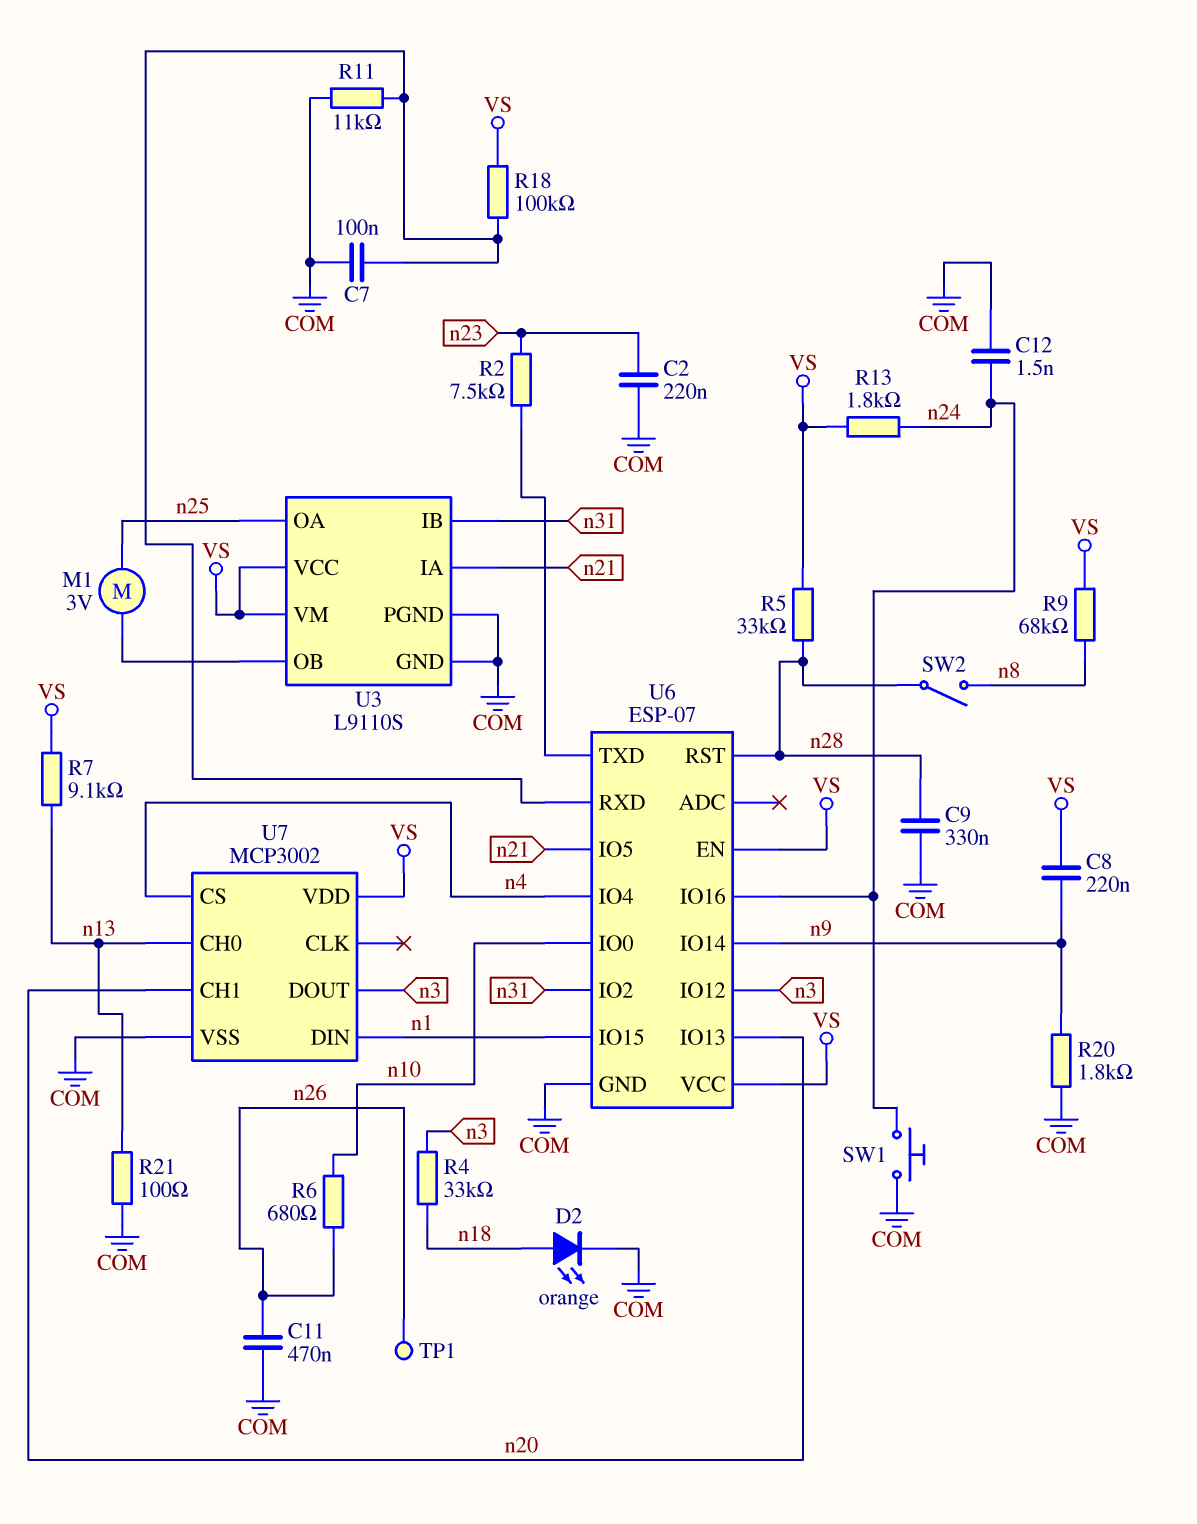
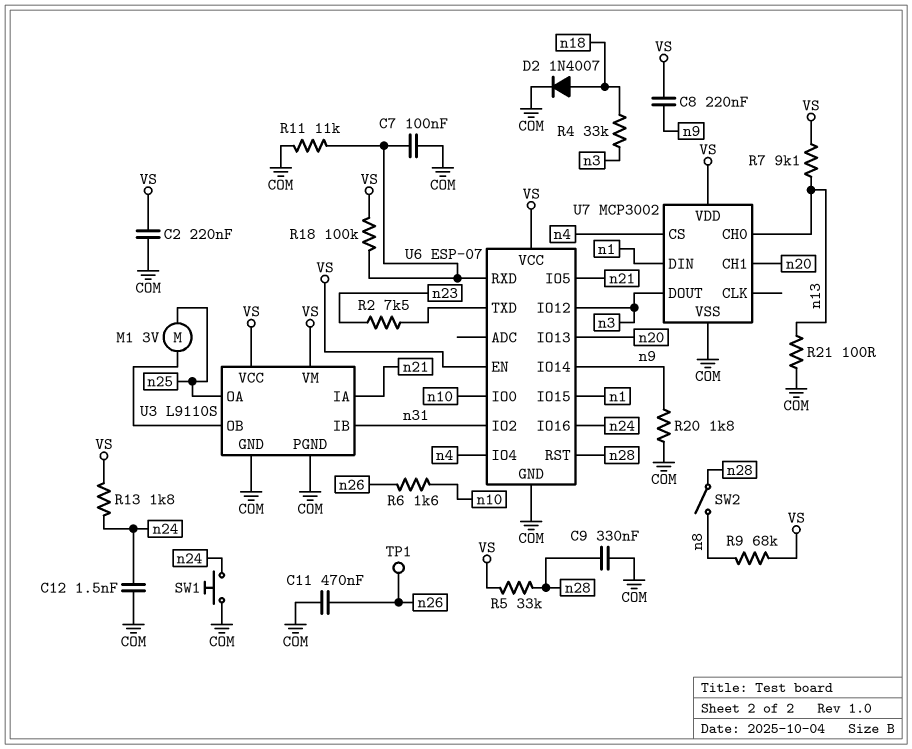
C2: 220nF (COM, n23) -> 220nF (COM, VS)
D2: LED orange (A n18, K COM) -> diode 1N4007 (A n18, K COM)
R6: 680 (n10, n26) -> 1.6k (n10, n26)

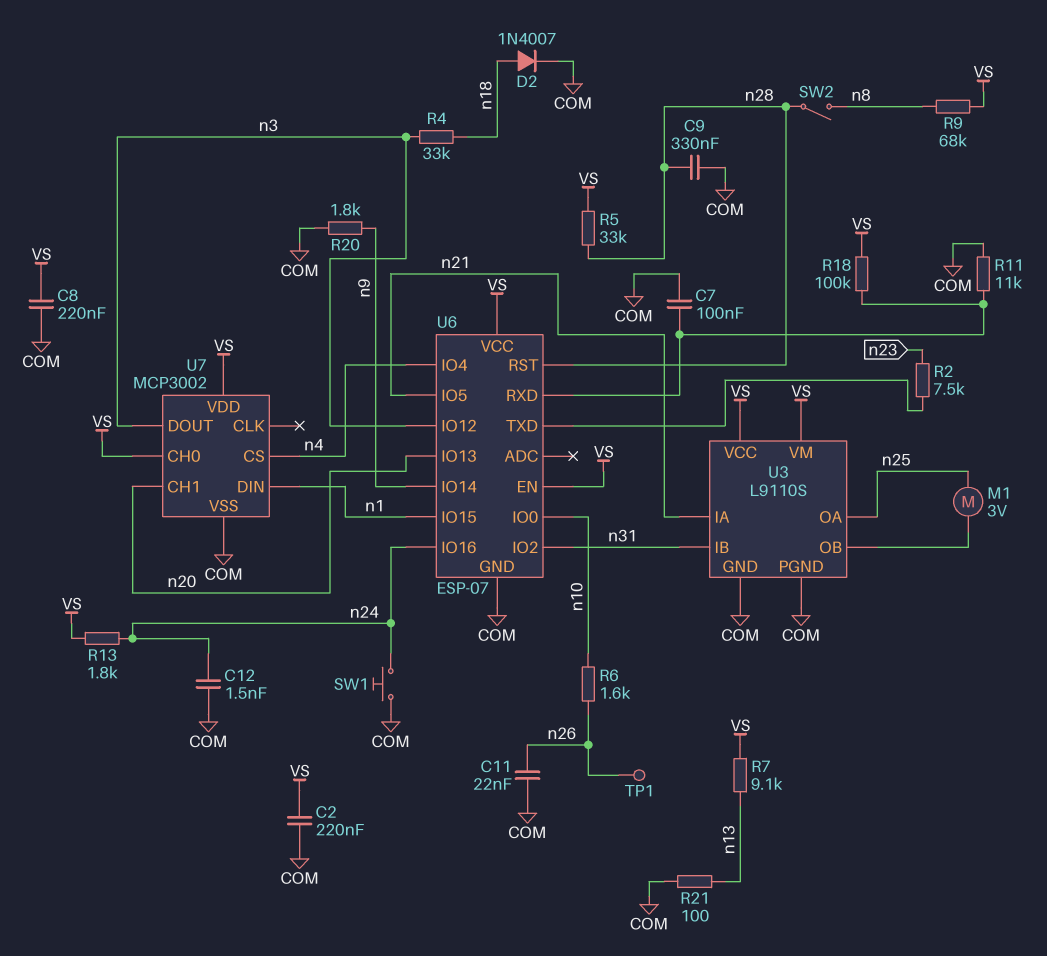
C8: 220nF (VS, n9) -> 220nF (COM, VS)
C11: 470nF (COM, n26) -> 22nF (COM, n26)
U7 pin CH0: n13 -> VS

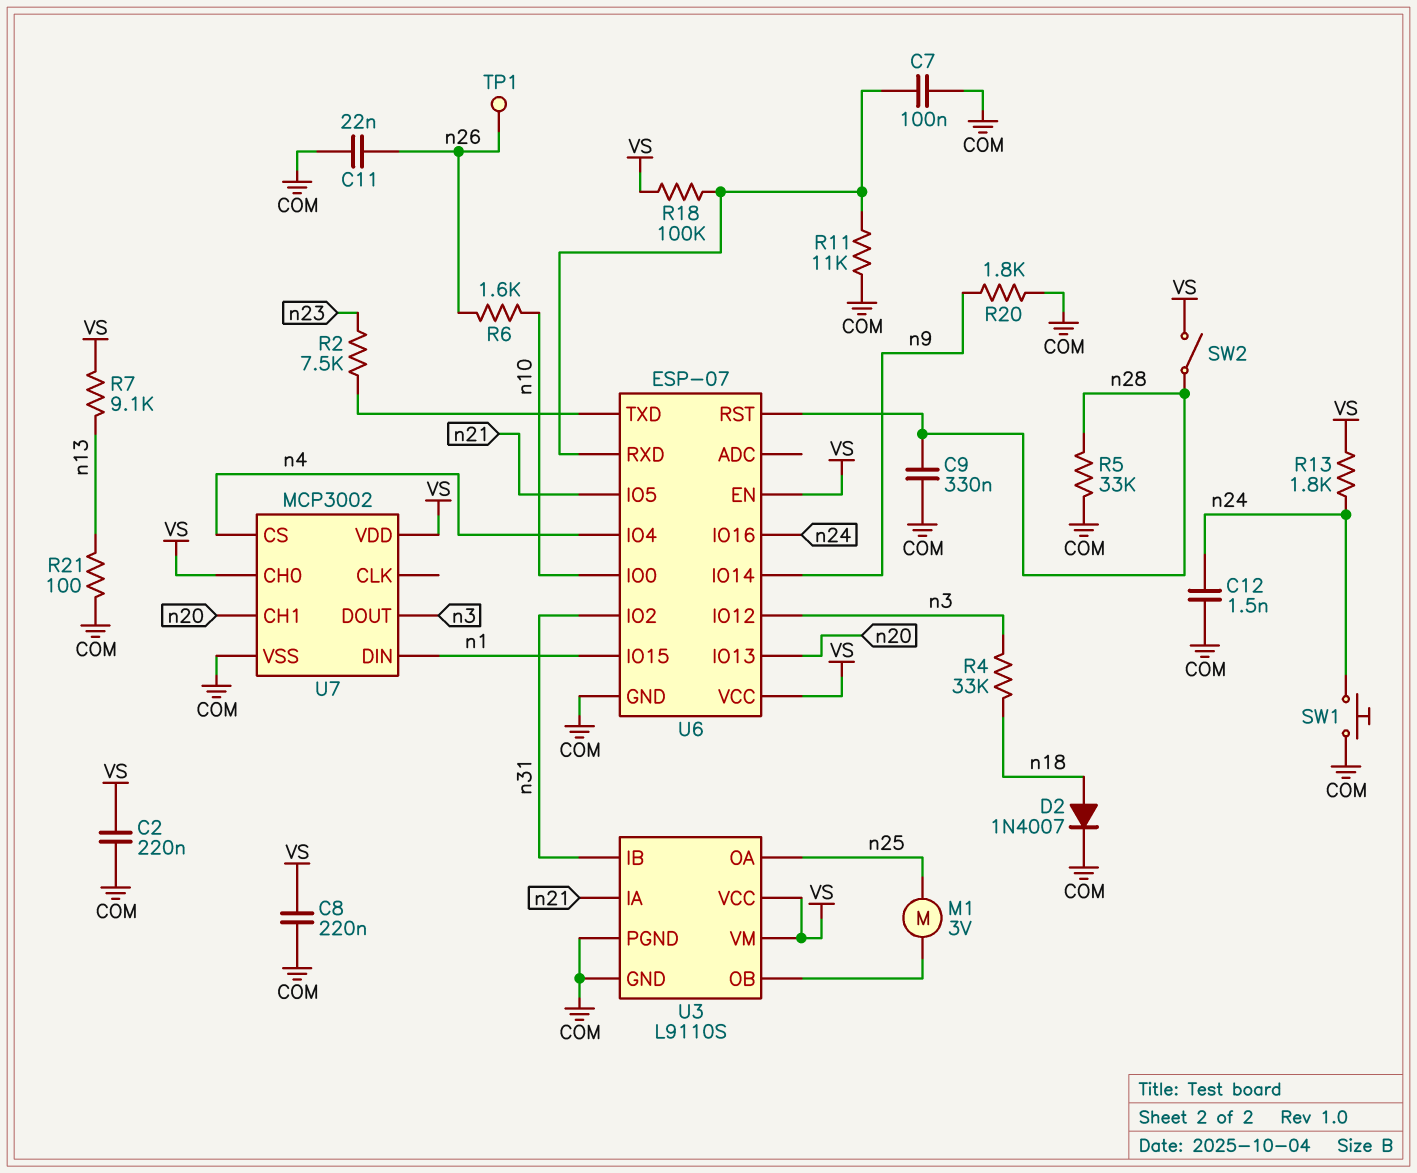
R5: 33k (VS, n28) -> 33k (COM, n28)
R9: 68k (VS, n8) -> none
SW2: switch (n8, n28) -> switch (VS, n28)

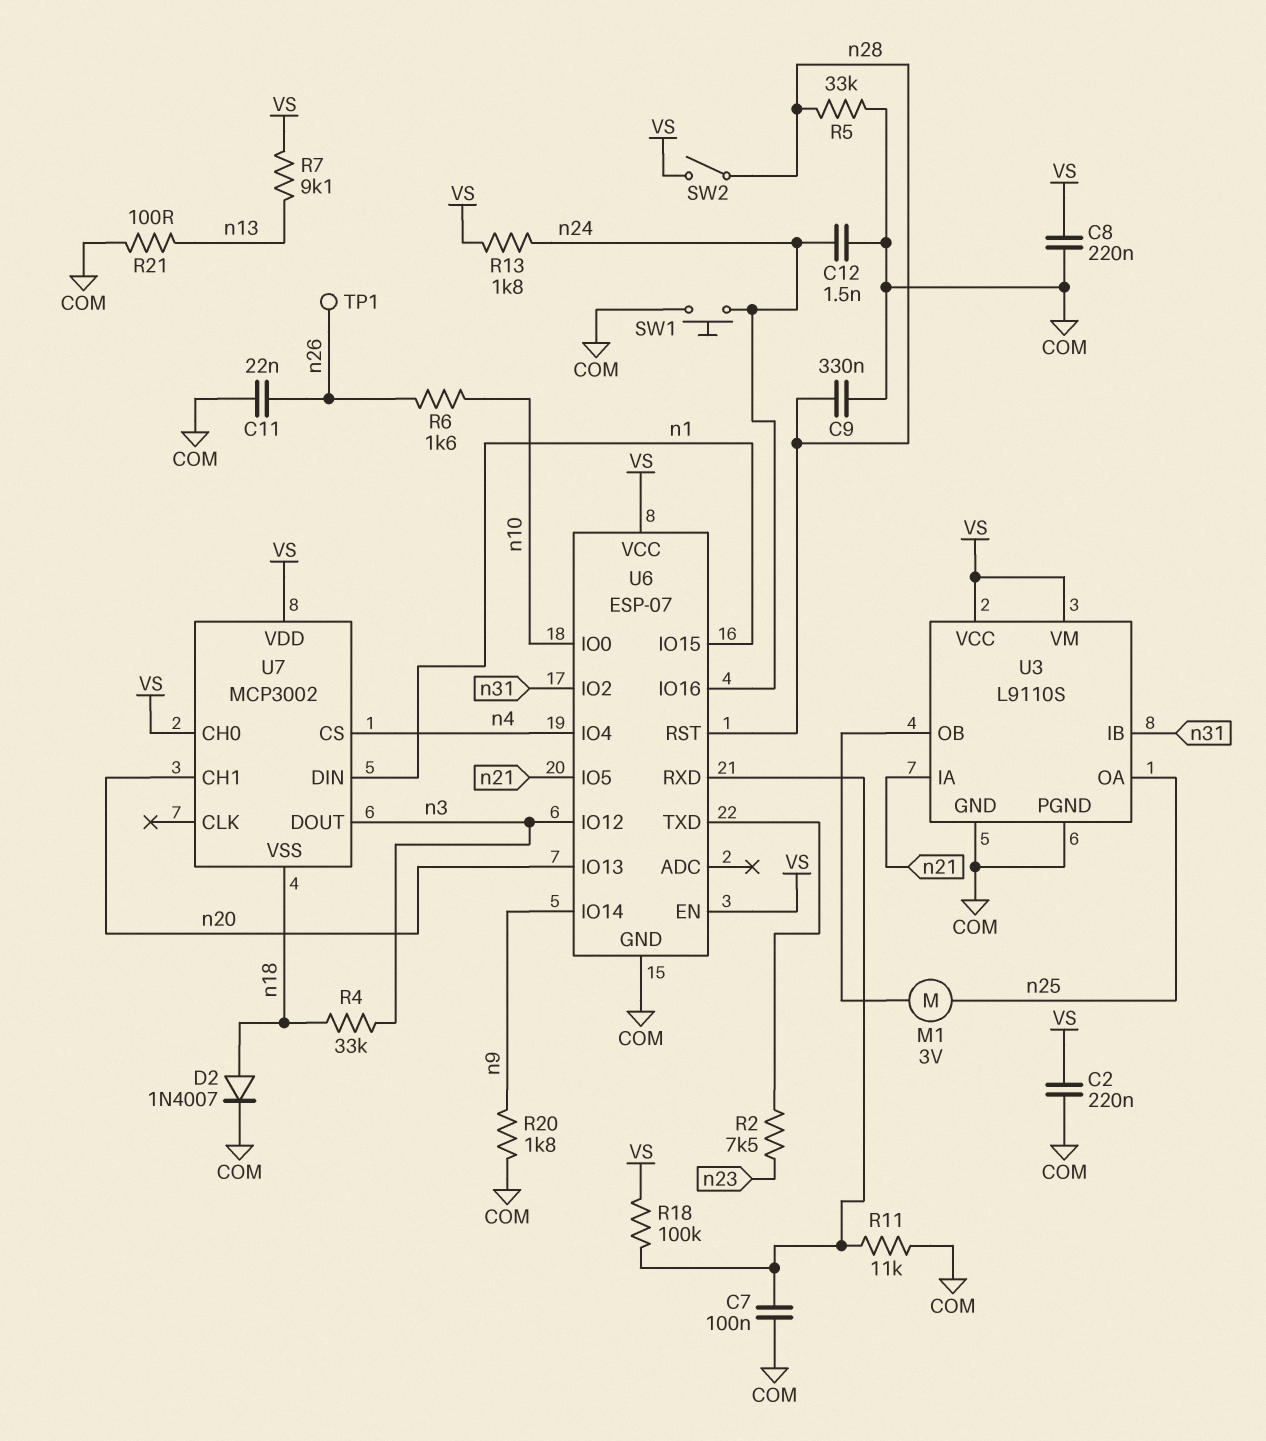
U7 pin VSS: COM -> n18

